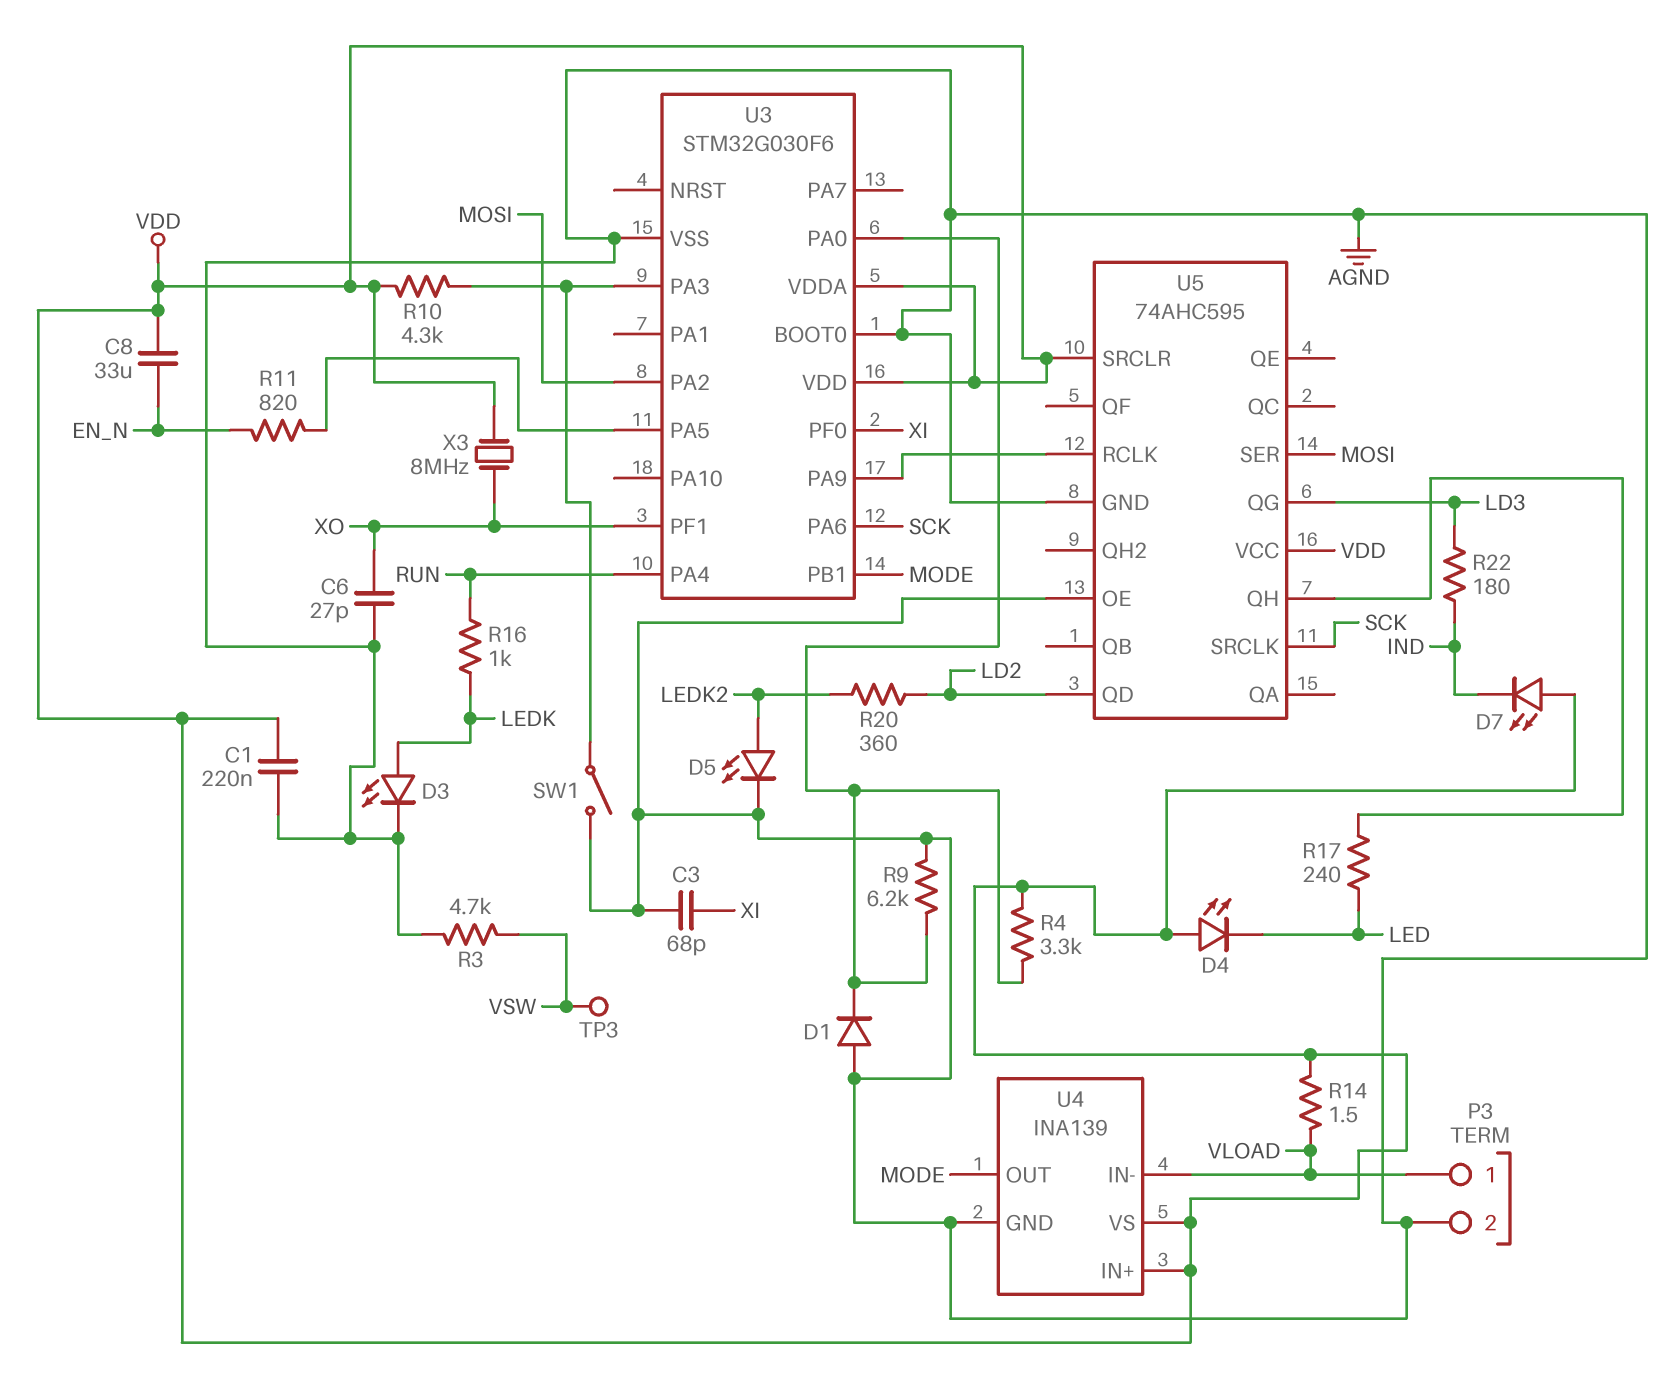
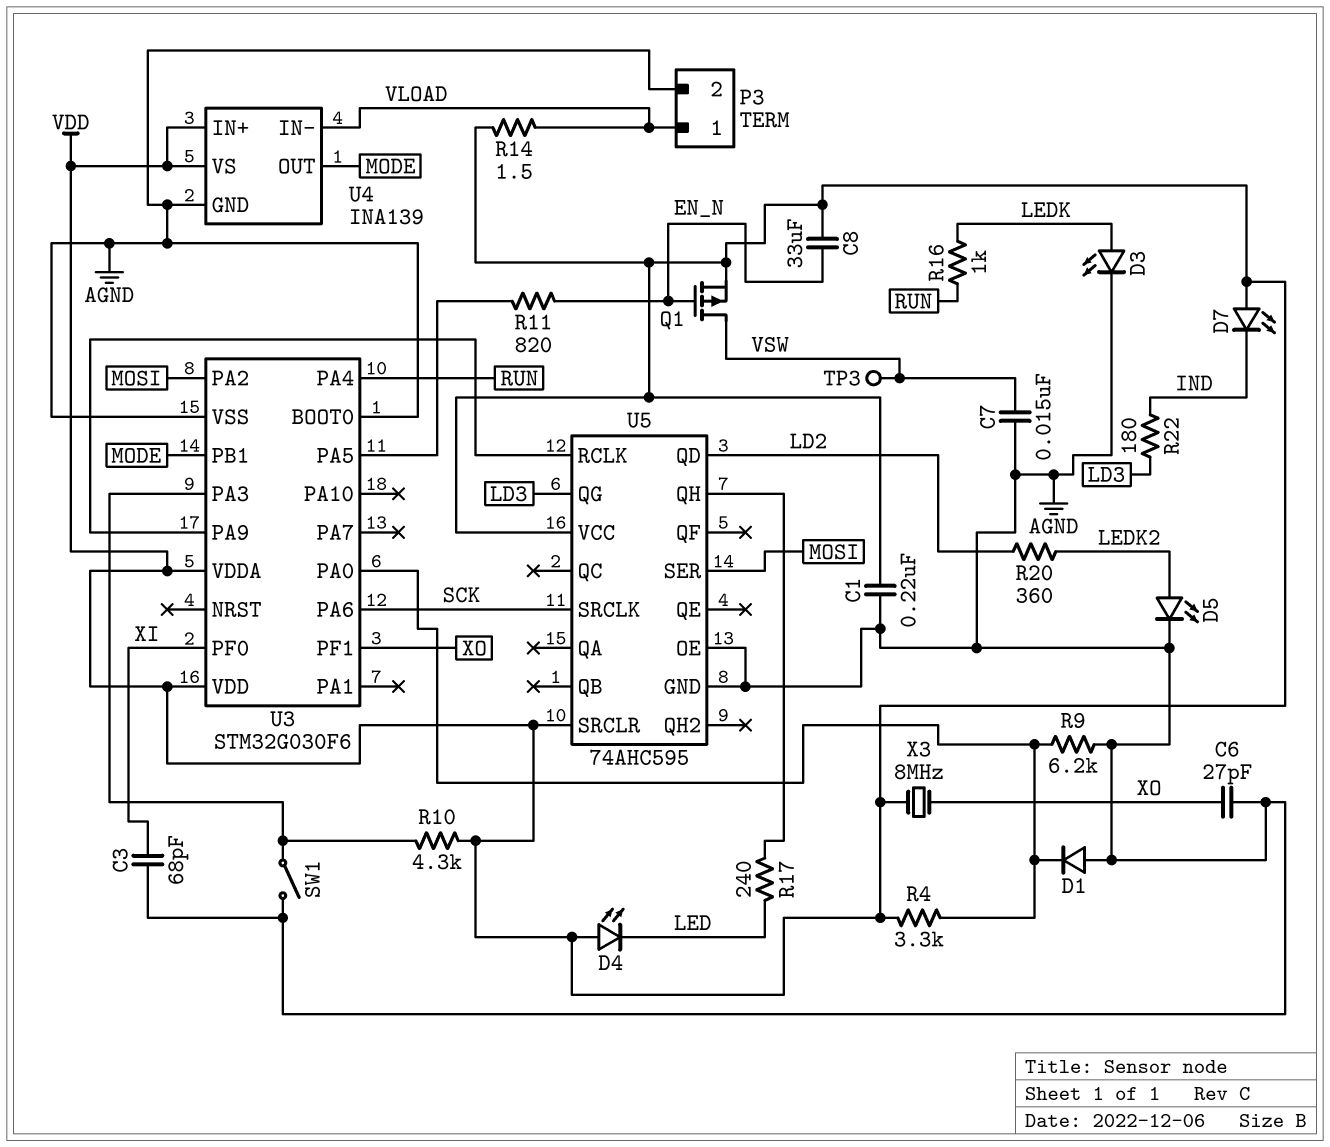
C7: none -> 15nF (AGND, VSW)
Q1: none -> PMOS (G EN_N, D VSW, S VDD)
R3: 4.7k (AGND, VSW) -> none

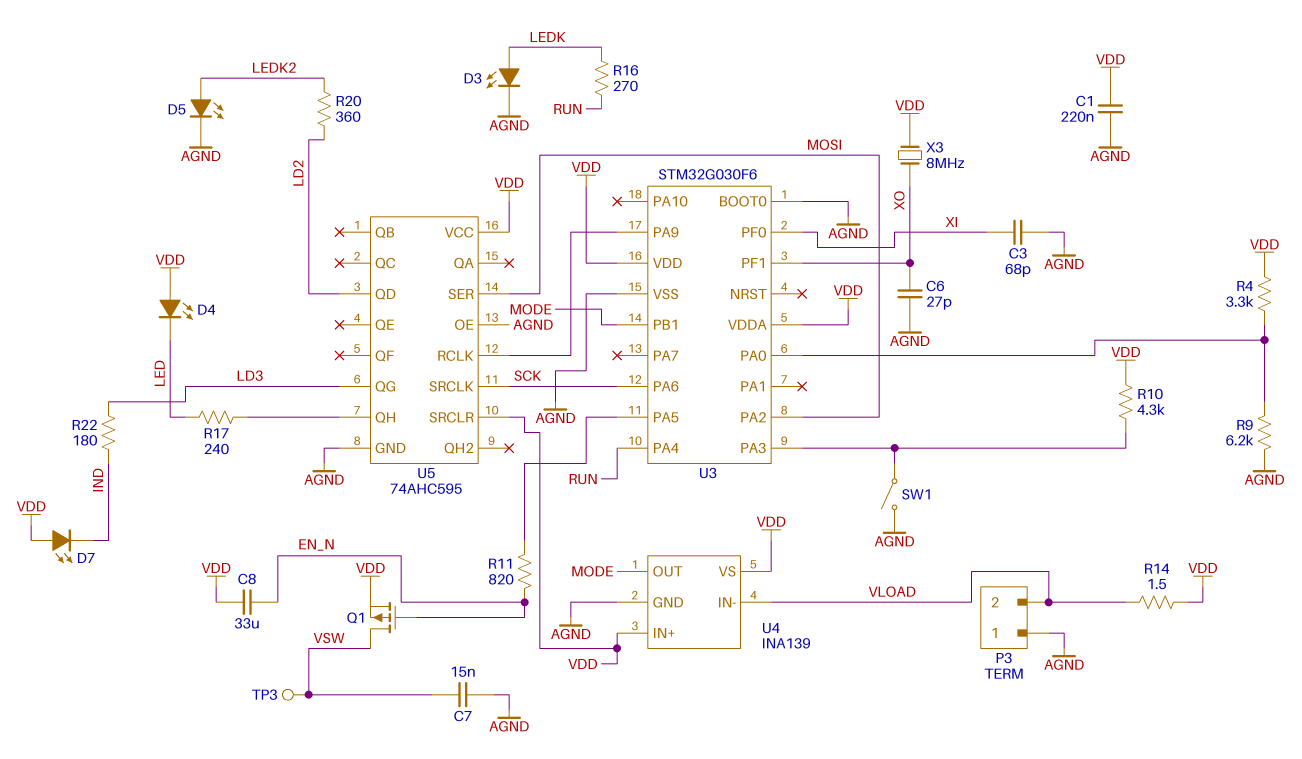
D1: diode (A AGND, K U3/PA0) -> none
P3 pin 1: VLOAD -> AGND
P3 pin 2: AGND -> VLOAD
R16: 1k (LEDK, RUN) -> 270 (LEDK, RUN)

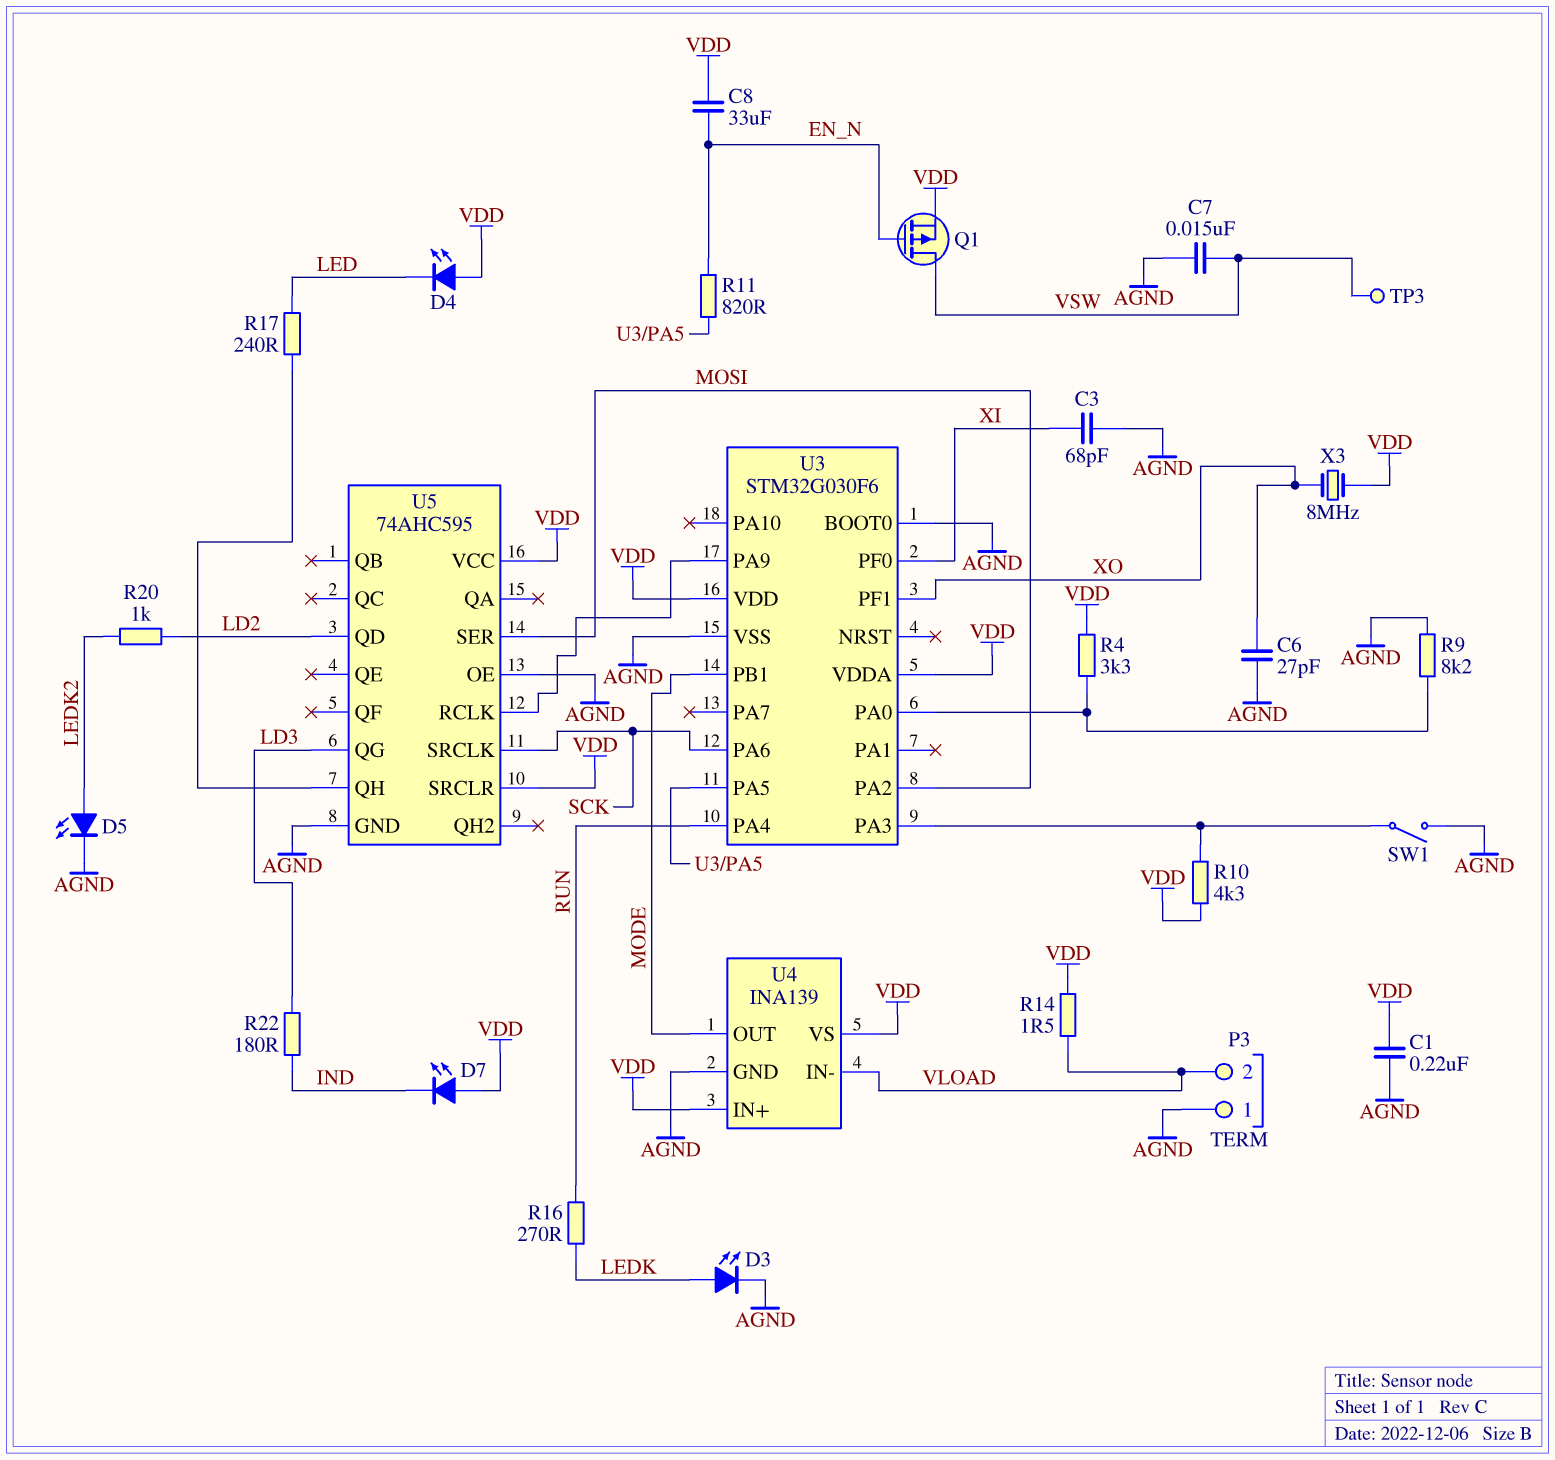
R9: 6.2k (AGND, U3/PA0) -> 8.2k (AGND, U3/PA0)
R20: 360 (LD2, LEDK2) -> 1k (LD2, LEDK2)

